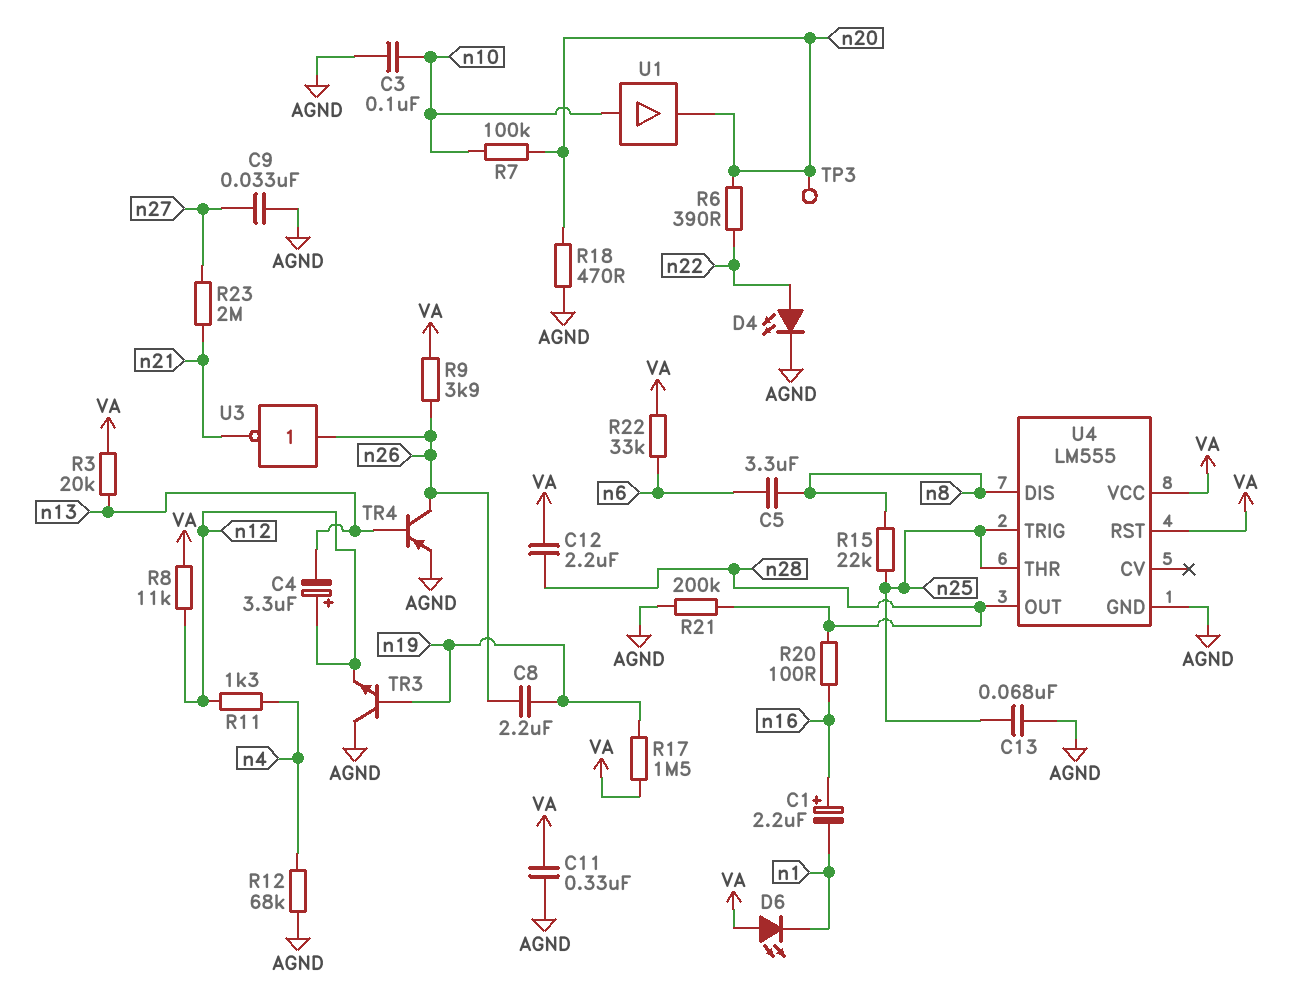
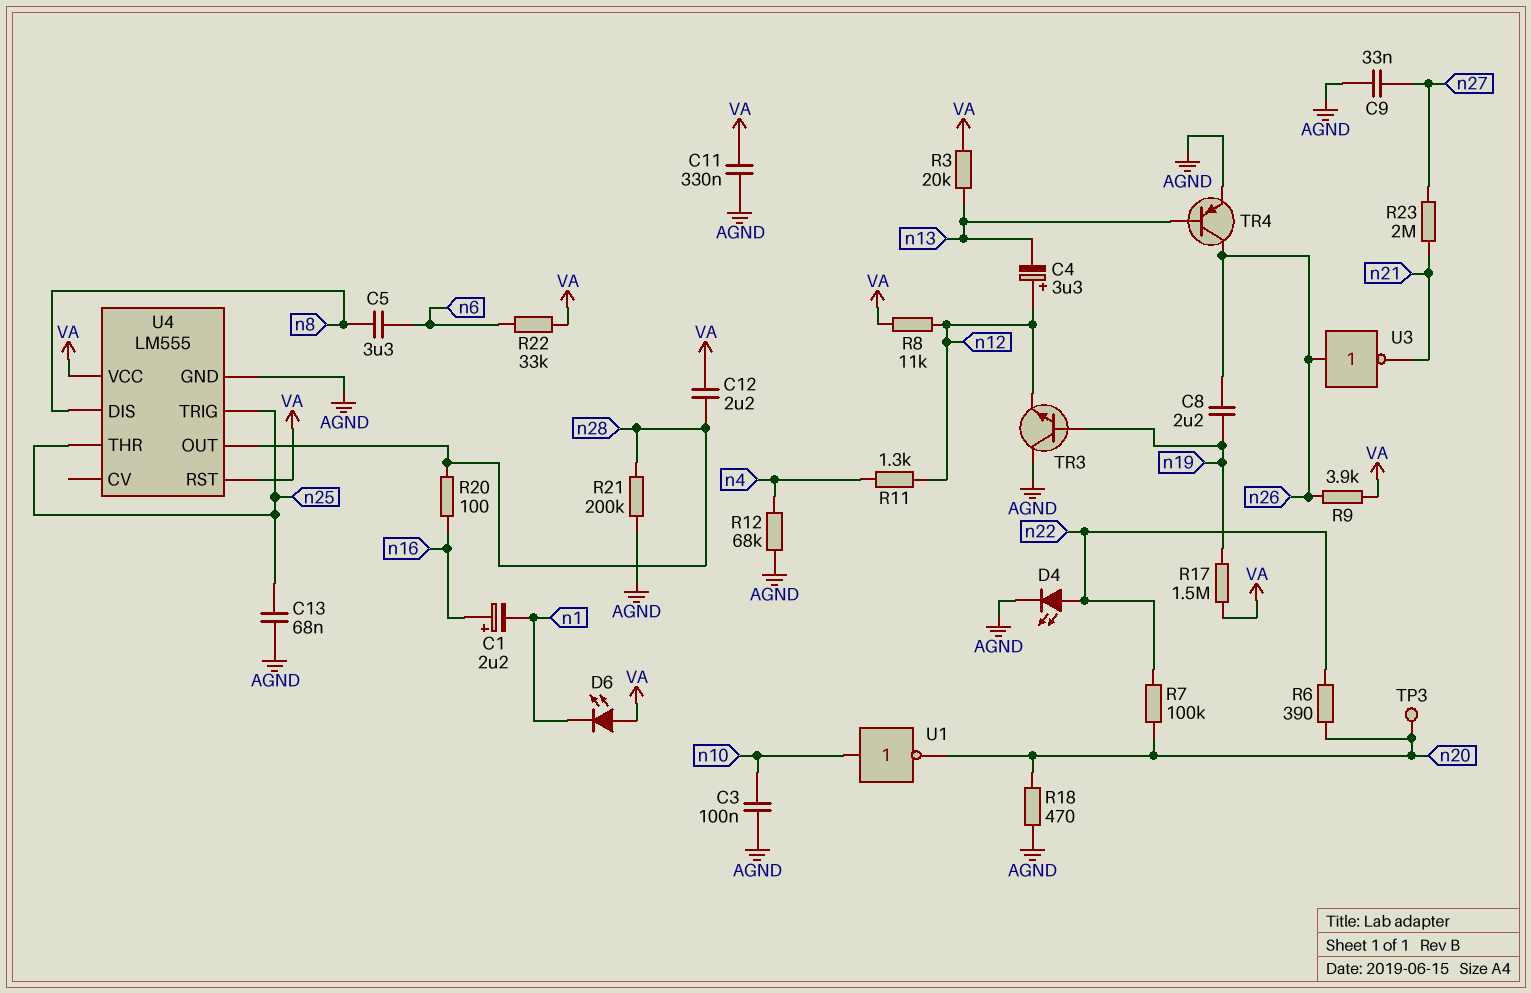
R7: 100k (n10, n20) -> 100k (n20, n22)
R15: 22k (n8, n25) -> none
U1: buffer (in n10, out n20) -> NOT (in n10, out n20)

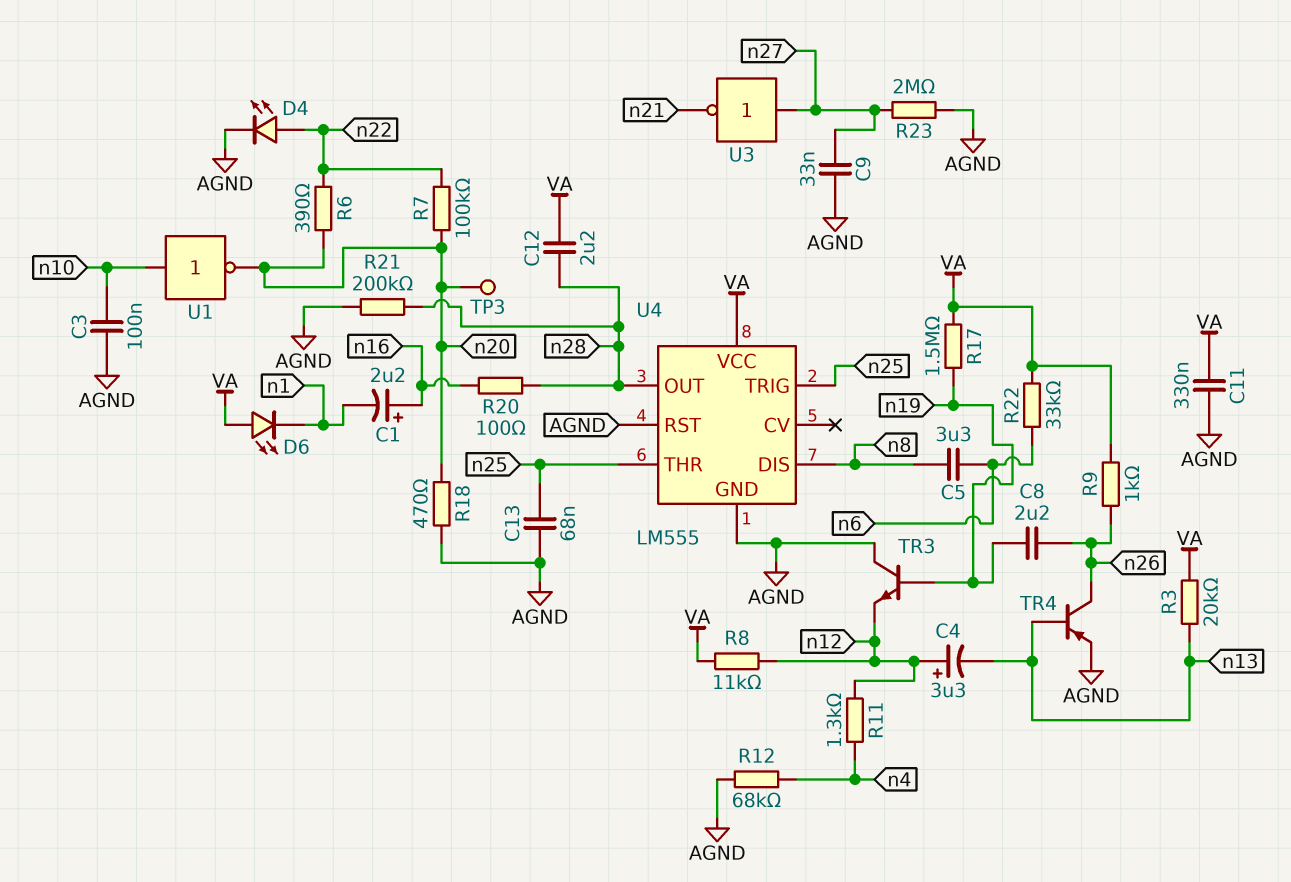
R9: 3.9k (VA, n26) -> 1k (VA, n26)
R23: 2M (n21, n27) -> 2M (AGND, n27)
U3: NOT (in n26, out n21) -> NOT (in n27, out n21)
U4 pin RST: VA -> AGND

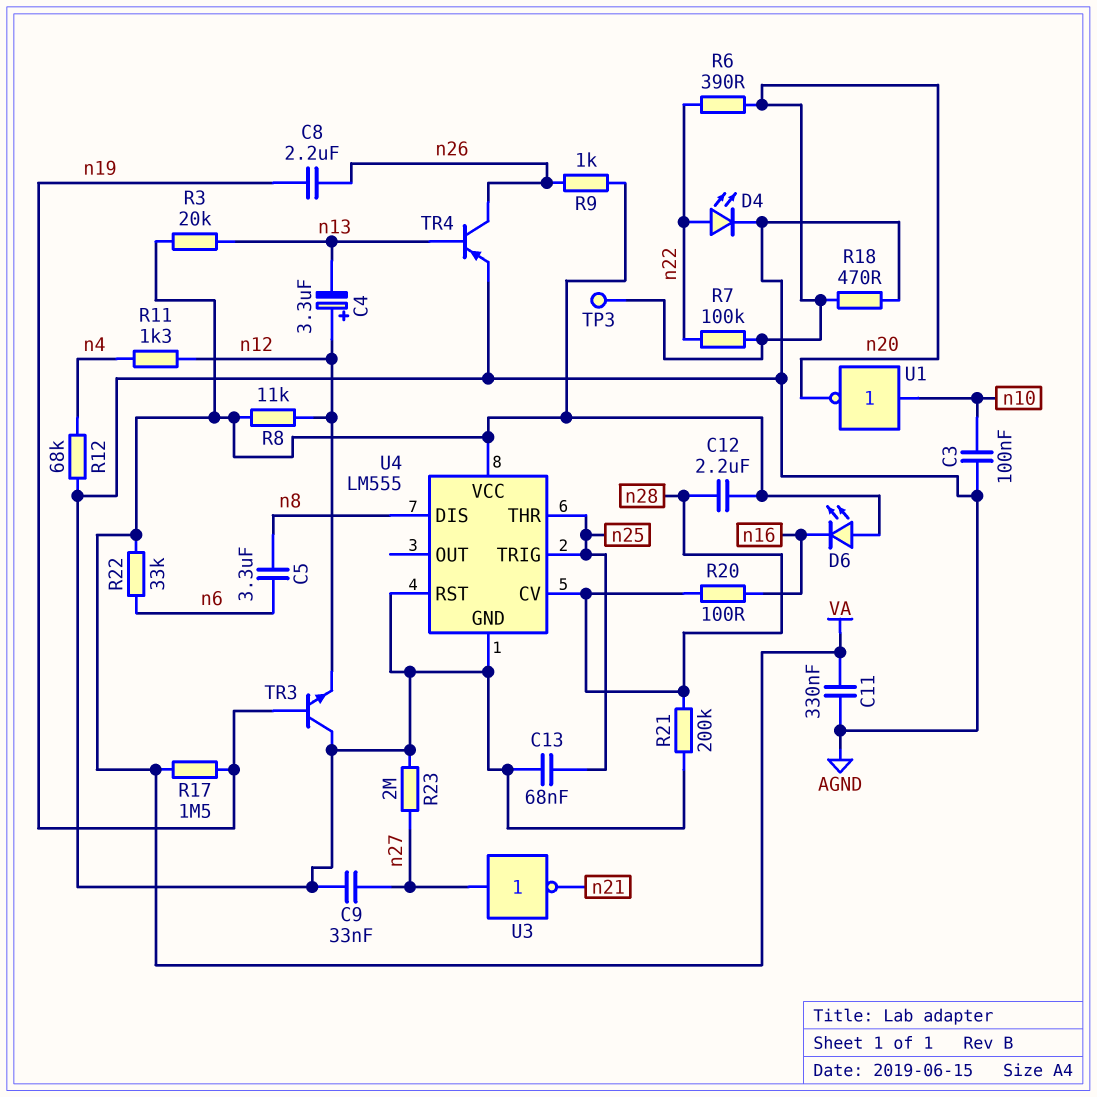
C1: 2.2uF (plus n16, minus n1) -> none
D6: LED (A VA, K n1) -> LED (A VA, K n16)
U4 pin CV: none -> n28
U4 pin OUT: n28 -> none

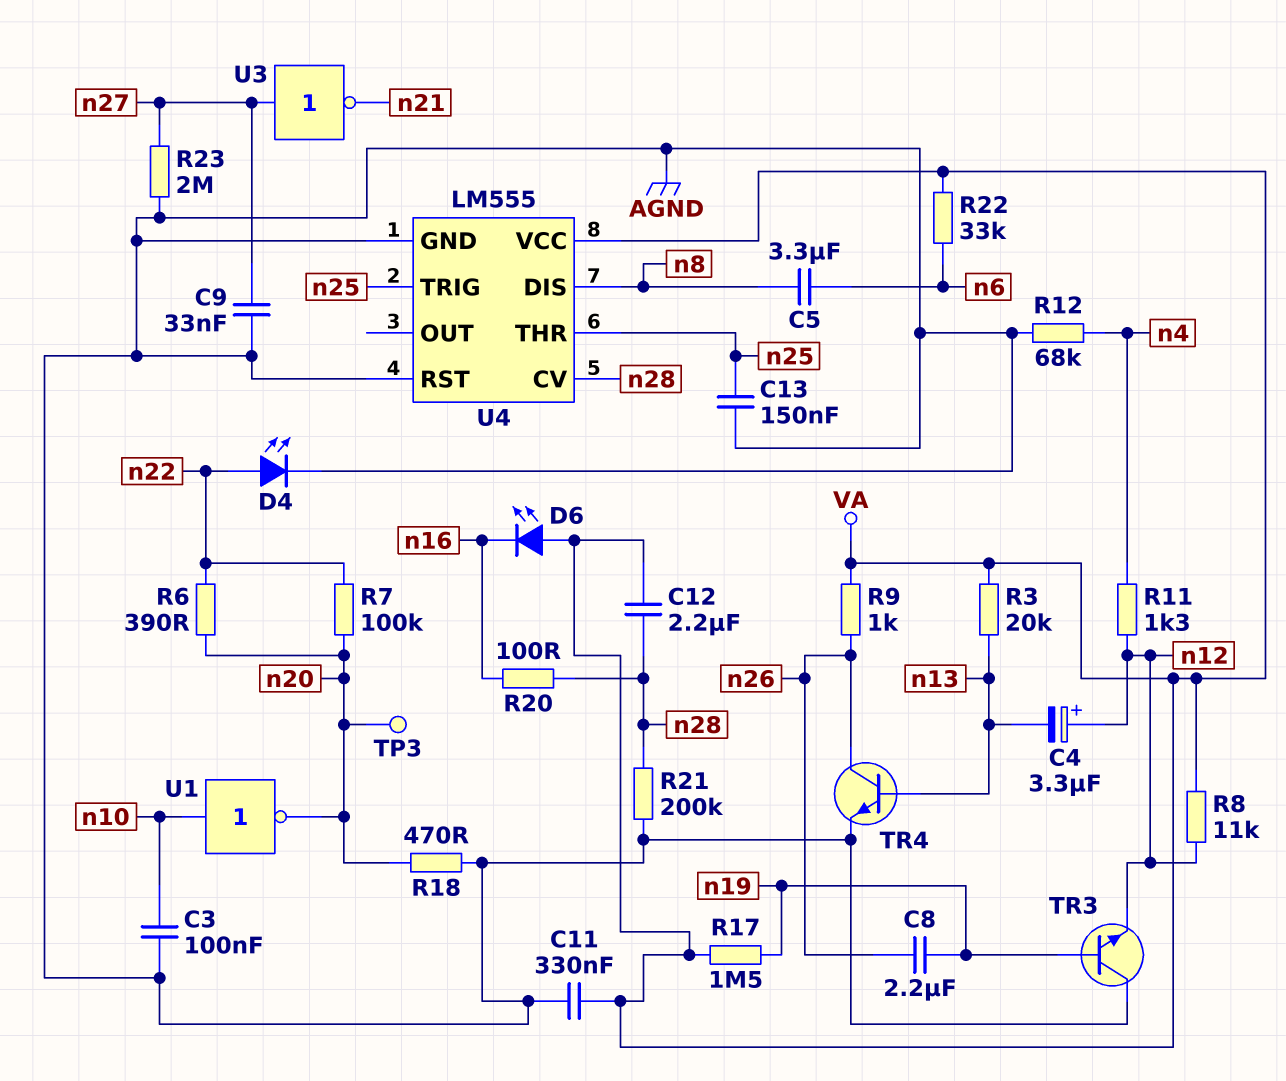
C13: 68nF (AGND, n25) -> 150nF (AGND, n25)
TR4: PNP (B n13, C n26, E AGND) -> NPN (B n13, C n26, E AGND)

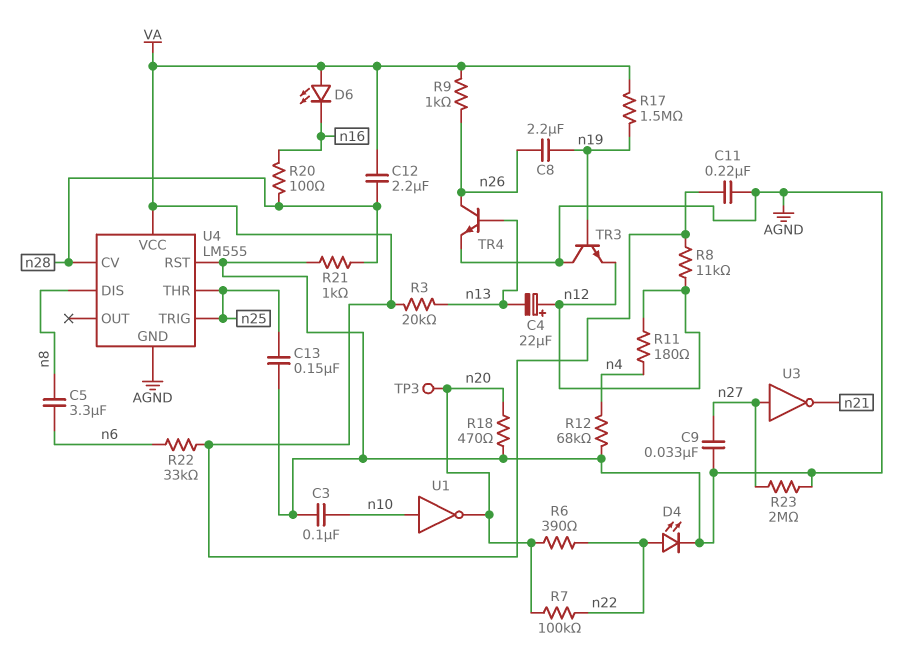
C4: 3.3uF (plus n12, minus n13) -> 22uF (plus n12, minus n13)
C11: 330nF (AGND, VA) -> 220nF (AGND, VA)
R11: 1.3k (n4, n12) -> 180 (n4, n12)
R21: 200k (AGND, n28) -> 1k (AGND, n28)

